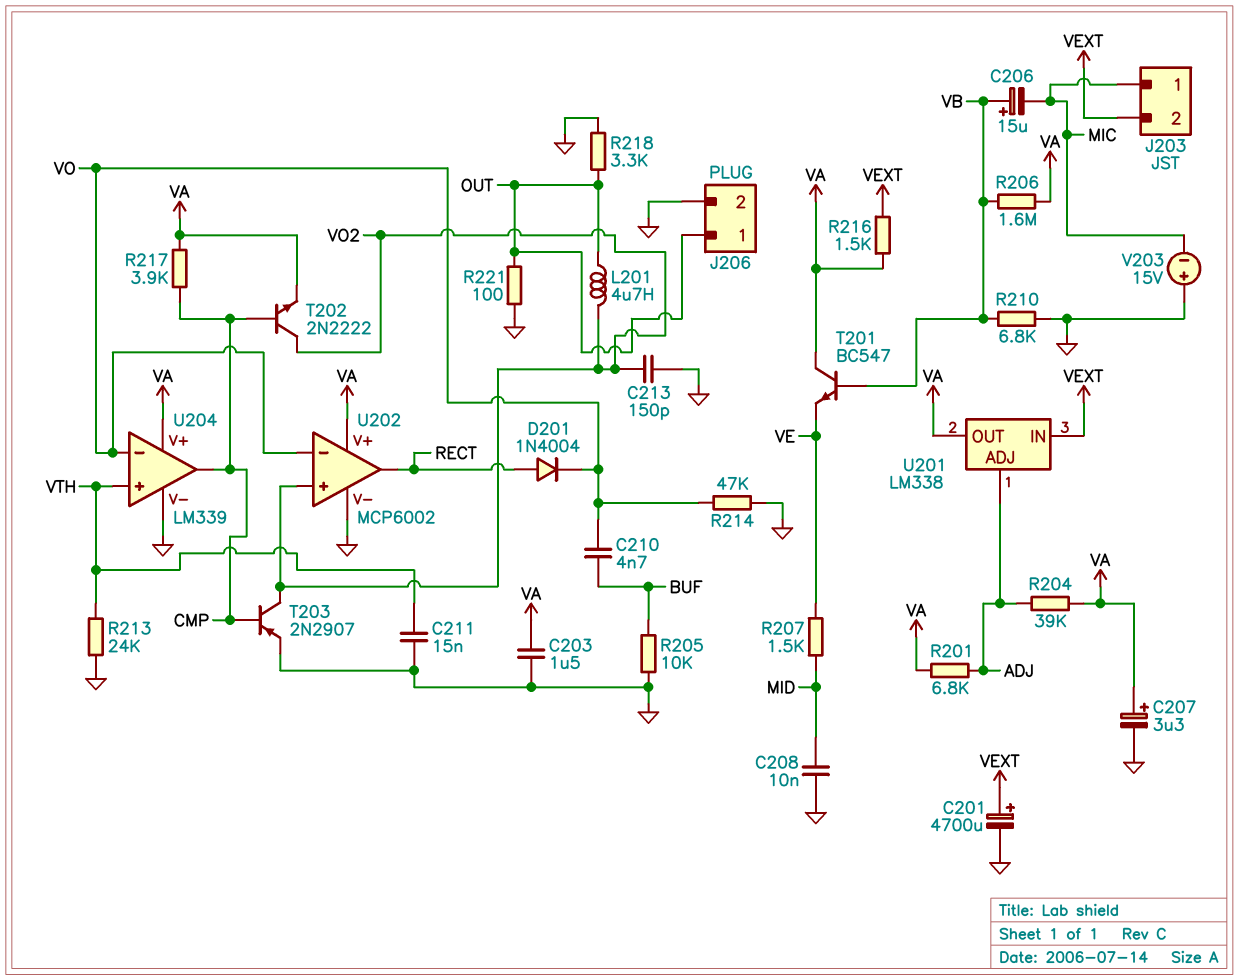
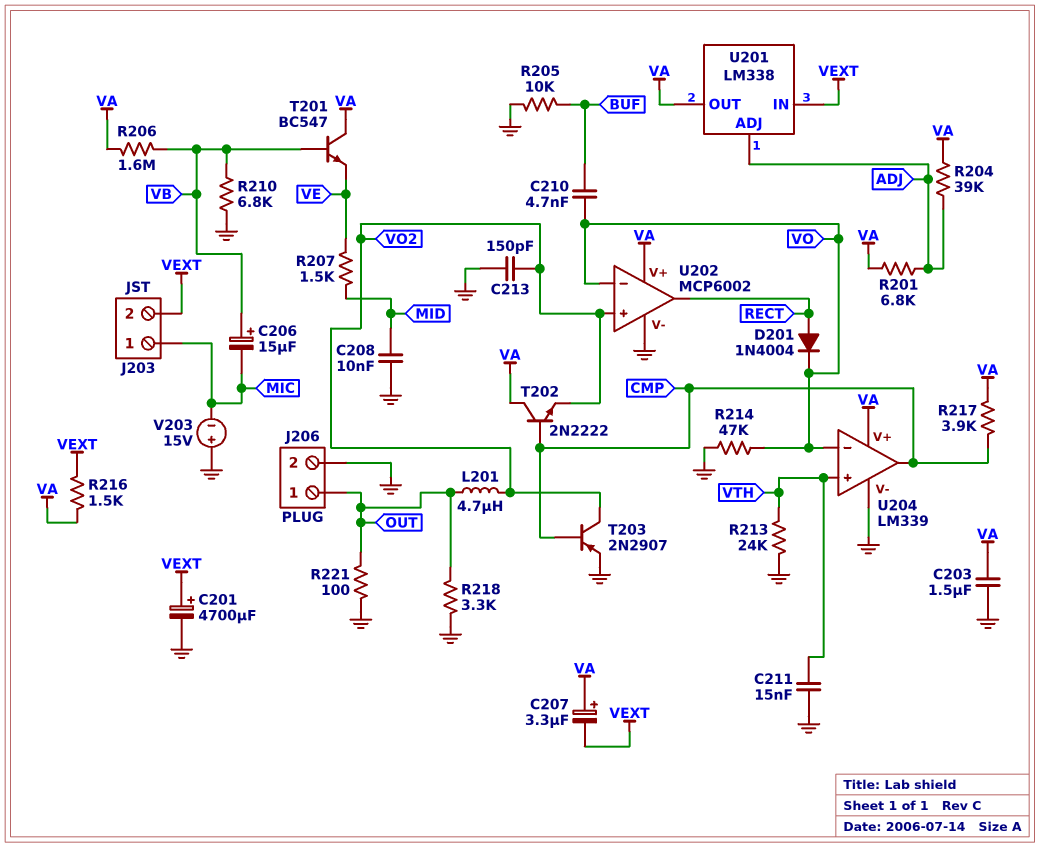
C207: 3.3uF (plus VA, minus GND) -> 3.3uF (plus VA, minus VEXT)
T202: NPN 2N2222 (B CMP, C VO2, E VA) -> NPN 2N2222 (B CMP, C VA, E VO2)

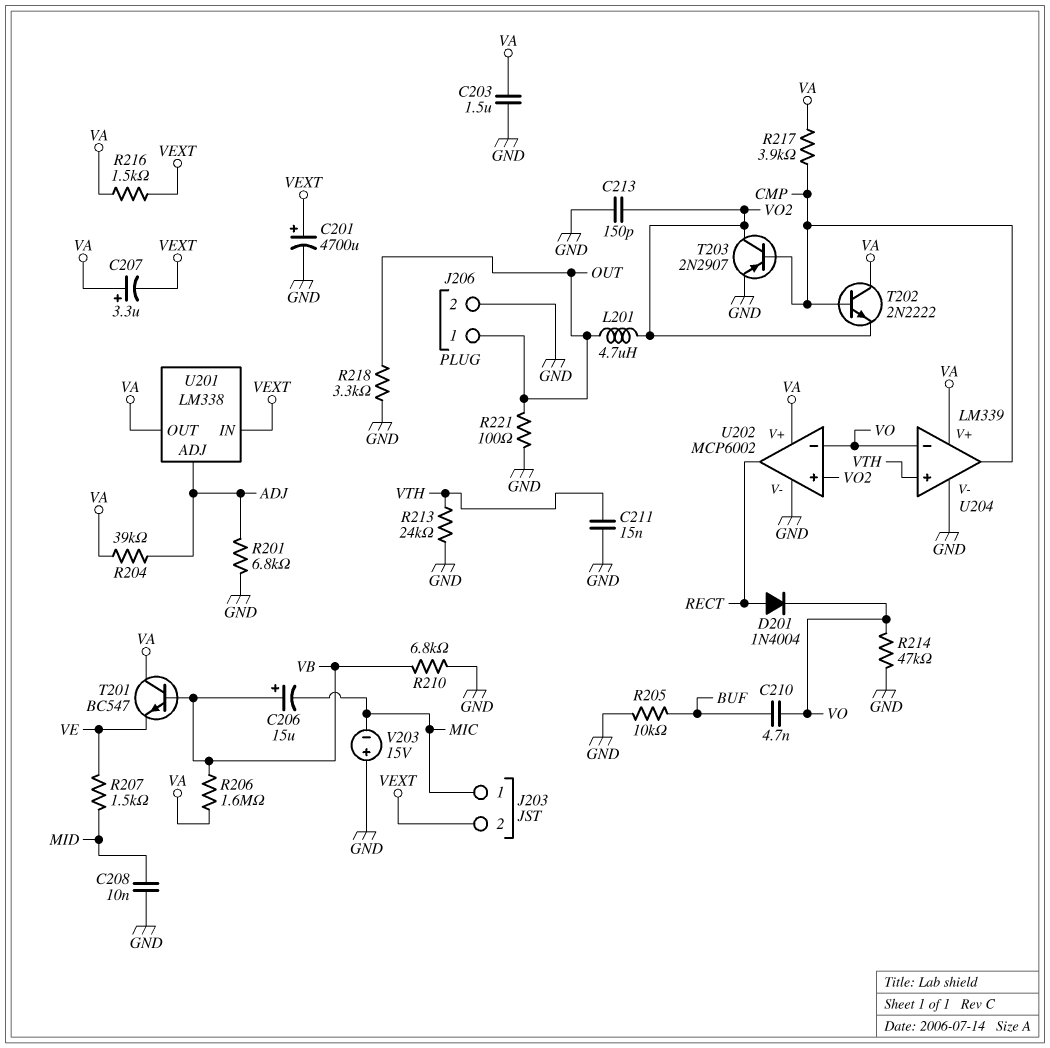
R201: 6.8k (ADJ, VA) -> 6.8k (ADJ, GND)

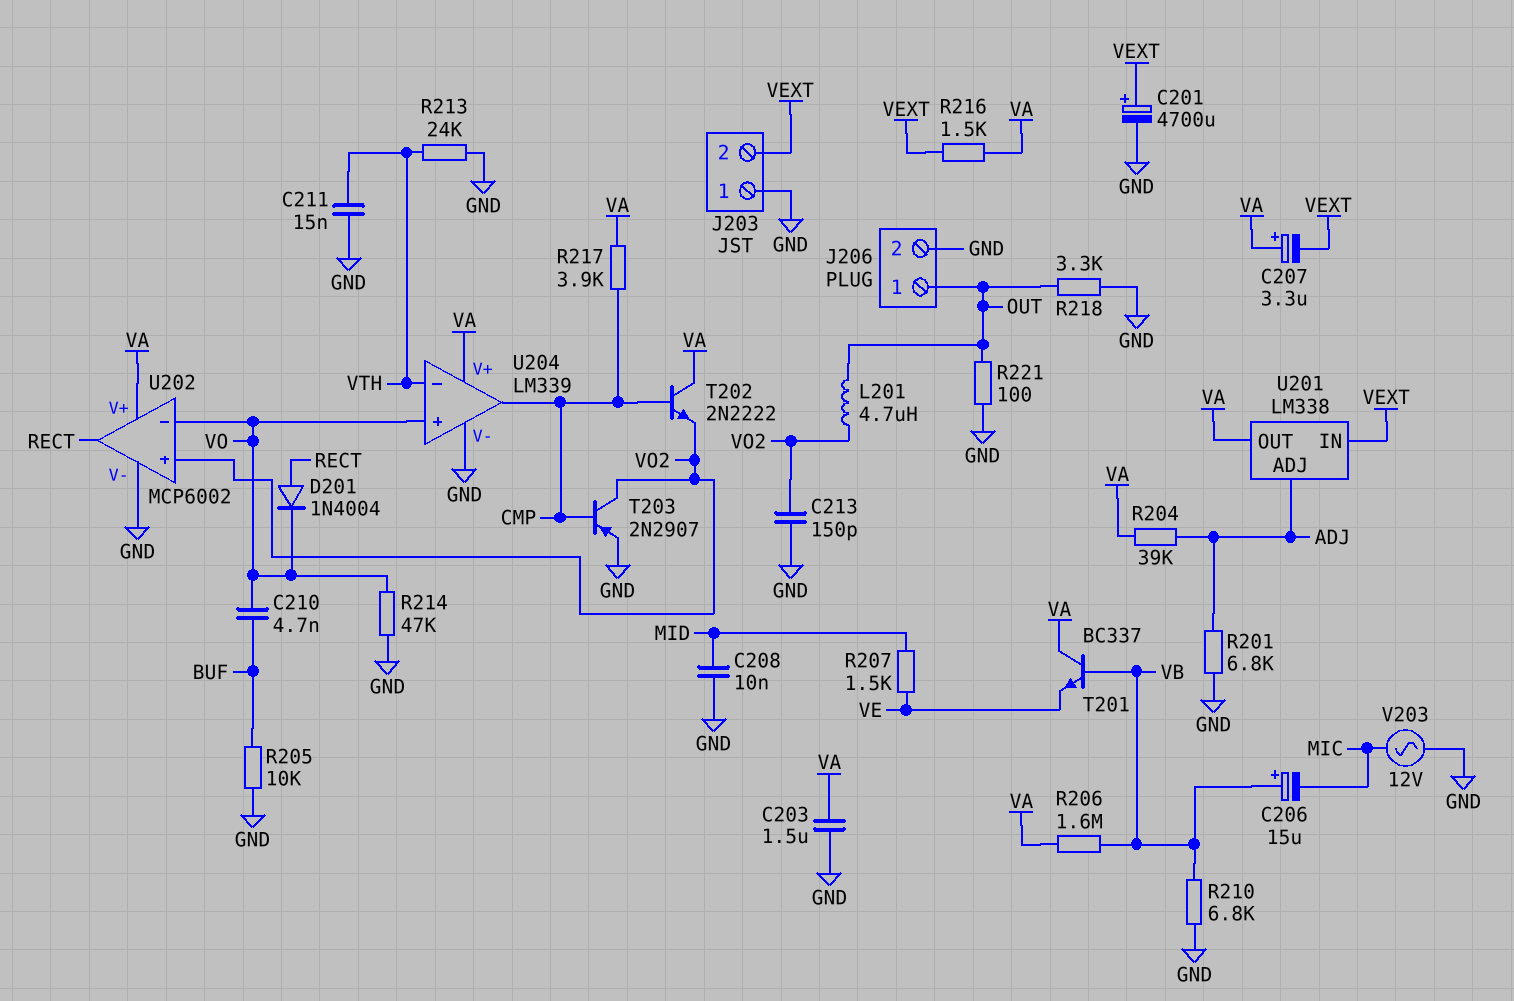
J203 pin 1: MIC -> GND
T201: NPN BC547 (B VB, C VA, E VE) -> NPN BC337 (B VB, C VA, E VE)
U204 pin in+: VTH -> VO
U204 pin in-: VO -> VTH
V203: 15V (plus GND, minus MIC) -> AC 12V (GND, MIC)

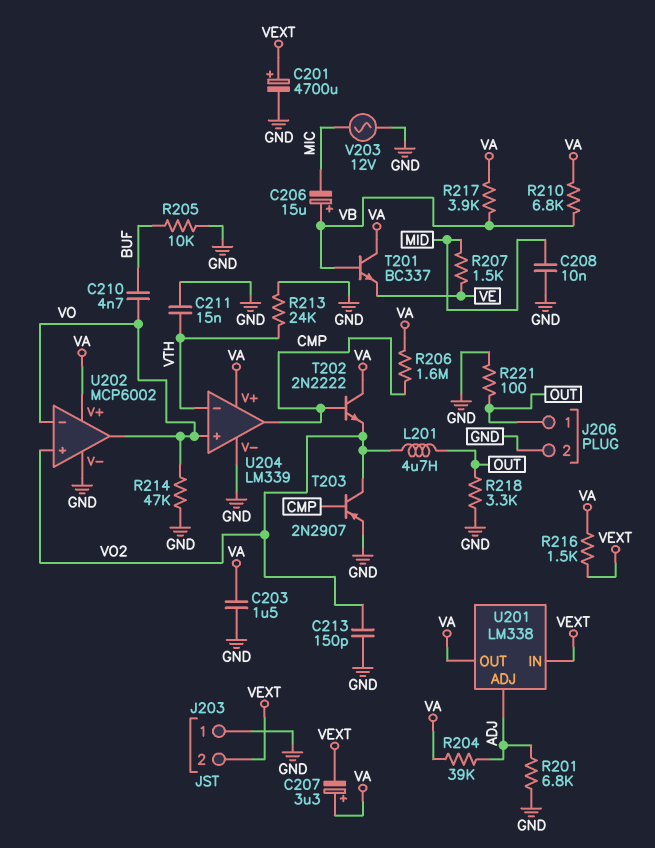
D201: diode 1N4004 (A RECT, K VO) -> none
R206: 1.6M (VA, VB) -> 1.6M (CMP, VA)
R210: 6.8k (GND, VB) -> 6.8k (VA, VB)
R217: 3.9k (CMP, VA) -> 3.9k (VA, VB)
U202 pin out: RECT -> VO

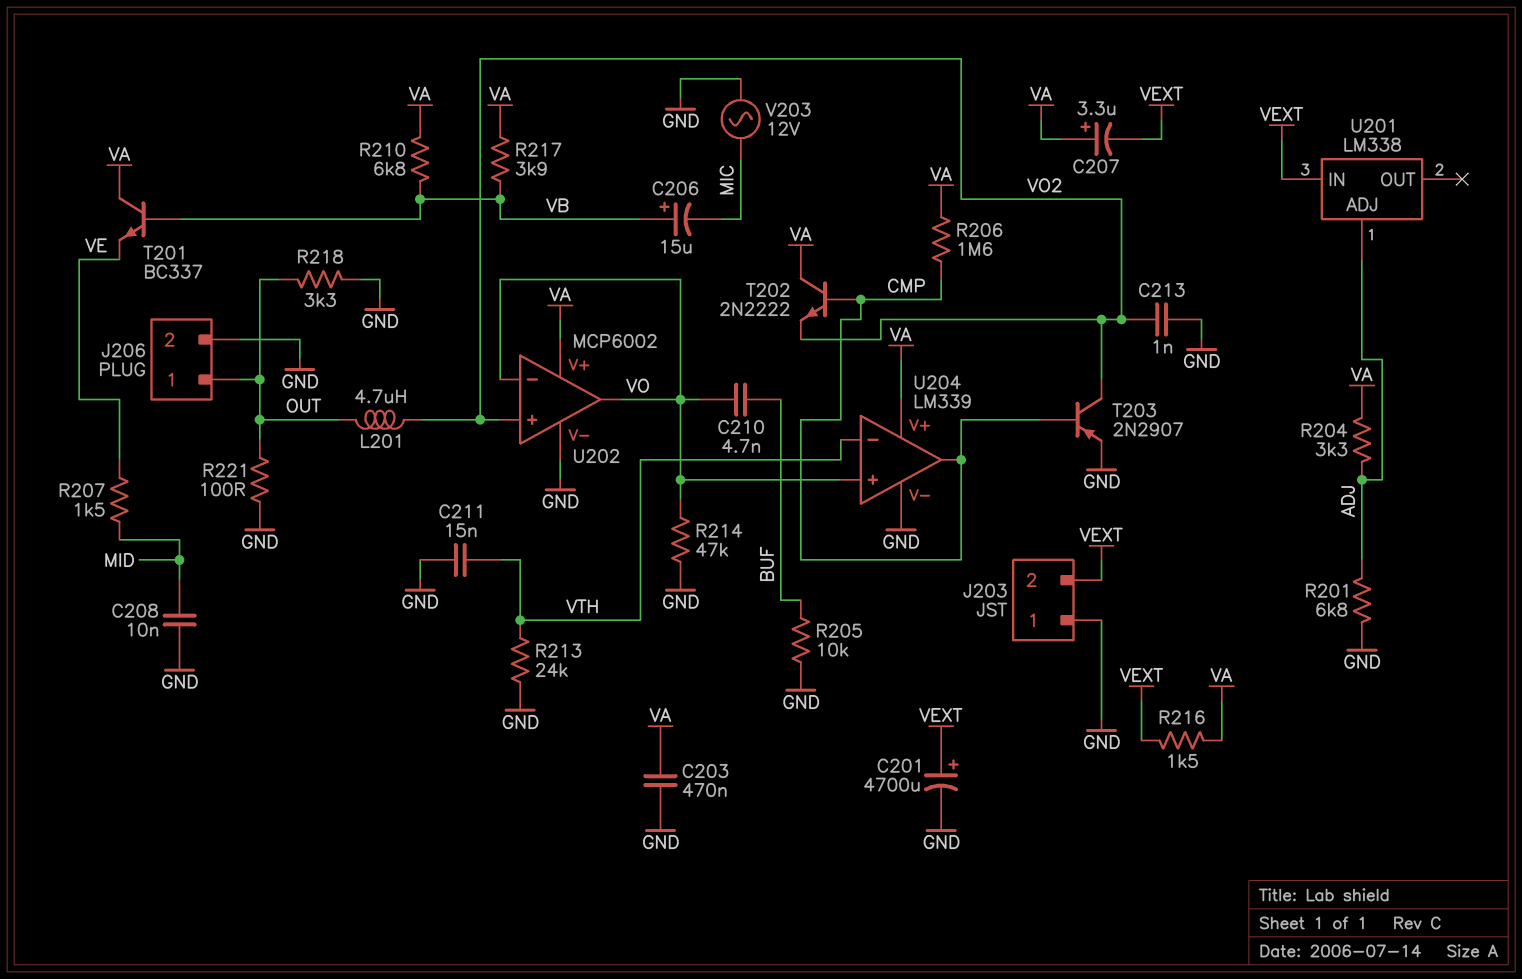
C203: 1.5uF (GND, VA) -> 470nF (GND, VA)
C213: 150pF (GND, VO2) -> 1nF (GND, VO2)
R204: 39k (ADJ, VA) -> 3.3k (ADJ, VA)
U201 pin OUT: VA -> none

